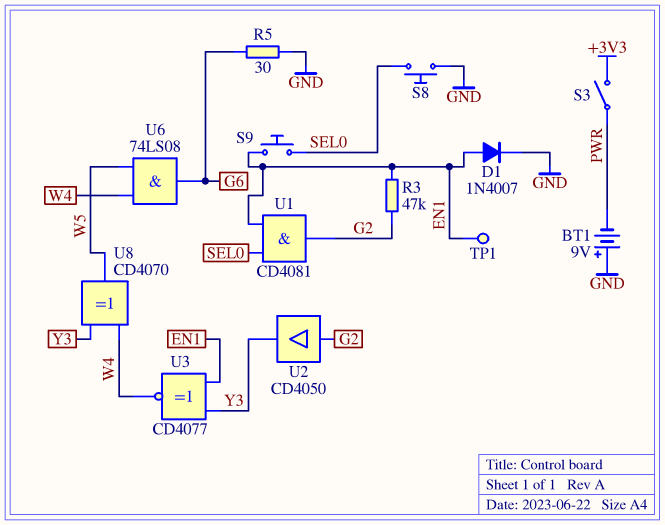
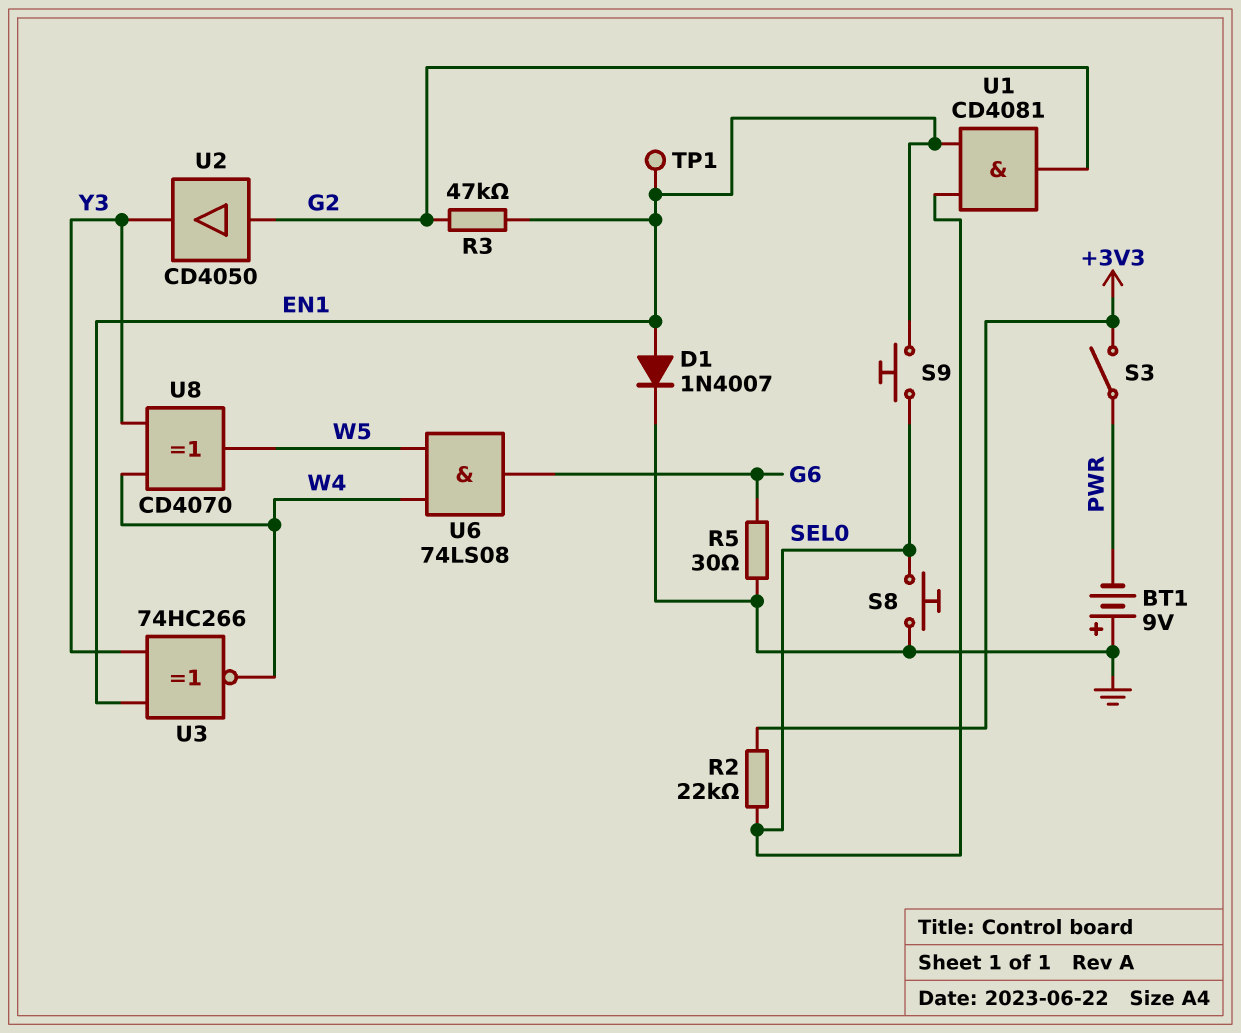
R2: none -> 22k (+3V3, SEL0)
U3: XNOR CD4077 (in EN1, in Y3, out W4) -> XNOR 74HC266 (in EN1, in Y3, out W4)

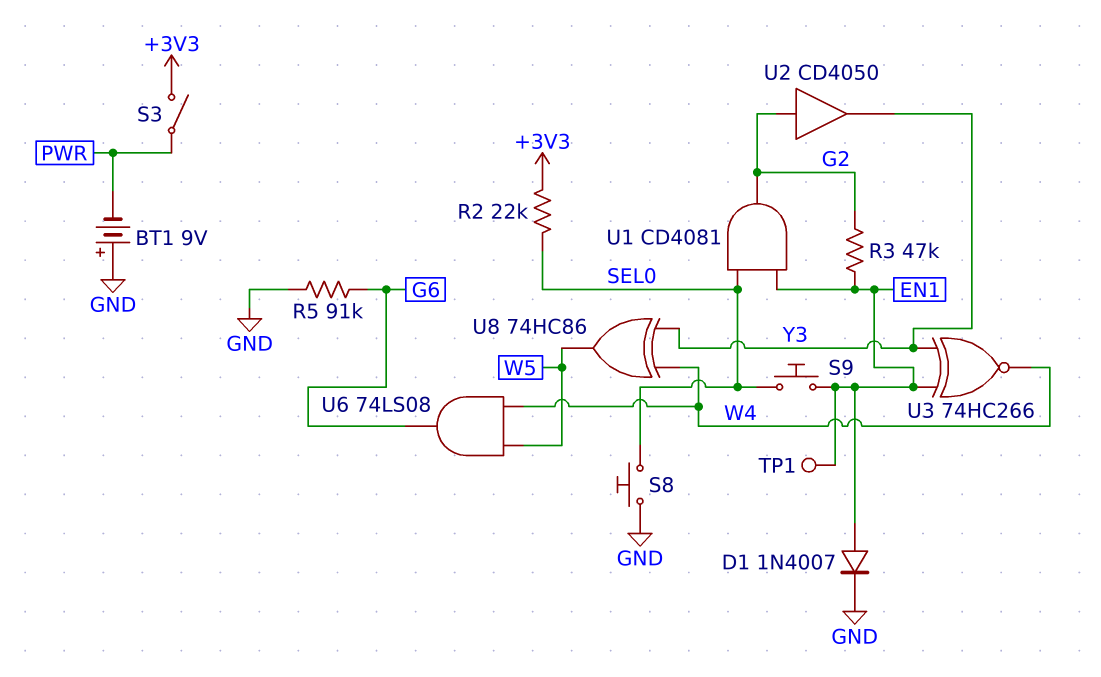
R5: 30 (G6, GND) -> 91k (G6, GND)
U8: XOR CD4070 (in W4, in Y3, out W5) -> XOR 74HC86 (in W4, in Y3, out W5)

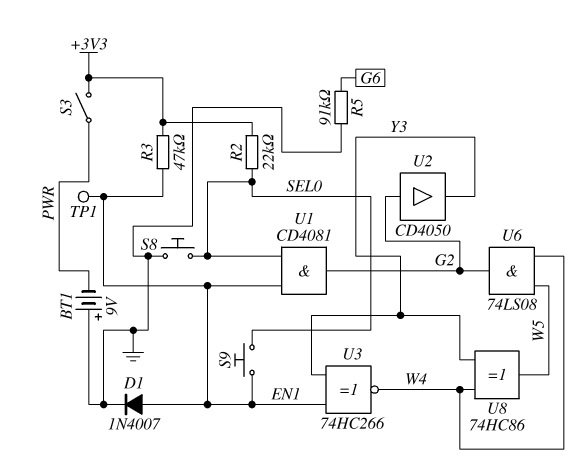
R3: 47k (EN1, G2) -> 47k (+3V3, EN1)
U6: AND 74LS08 (in W4, in W5, out G6) -> AND 74LS08 (in W4, in W5, out G2)

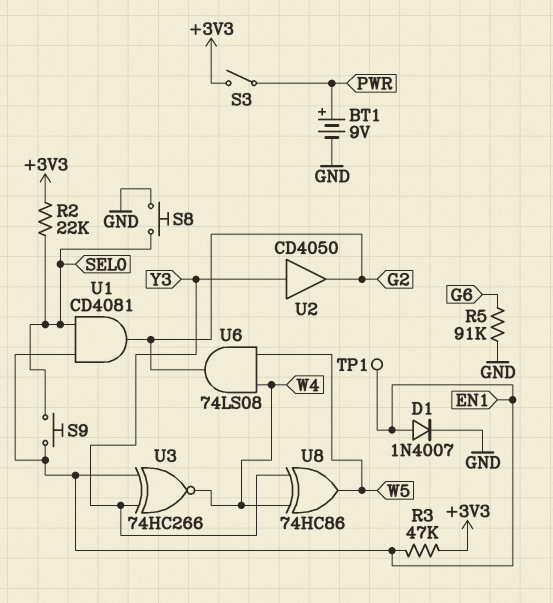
BT1: 9V (plus GND, minus PWR) -> 9V (plus PWR, minus GND)
U2: buffer CD4050 (in G2, out Y3) -> buffer CD4050 (in Y3, out G2)

